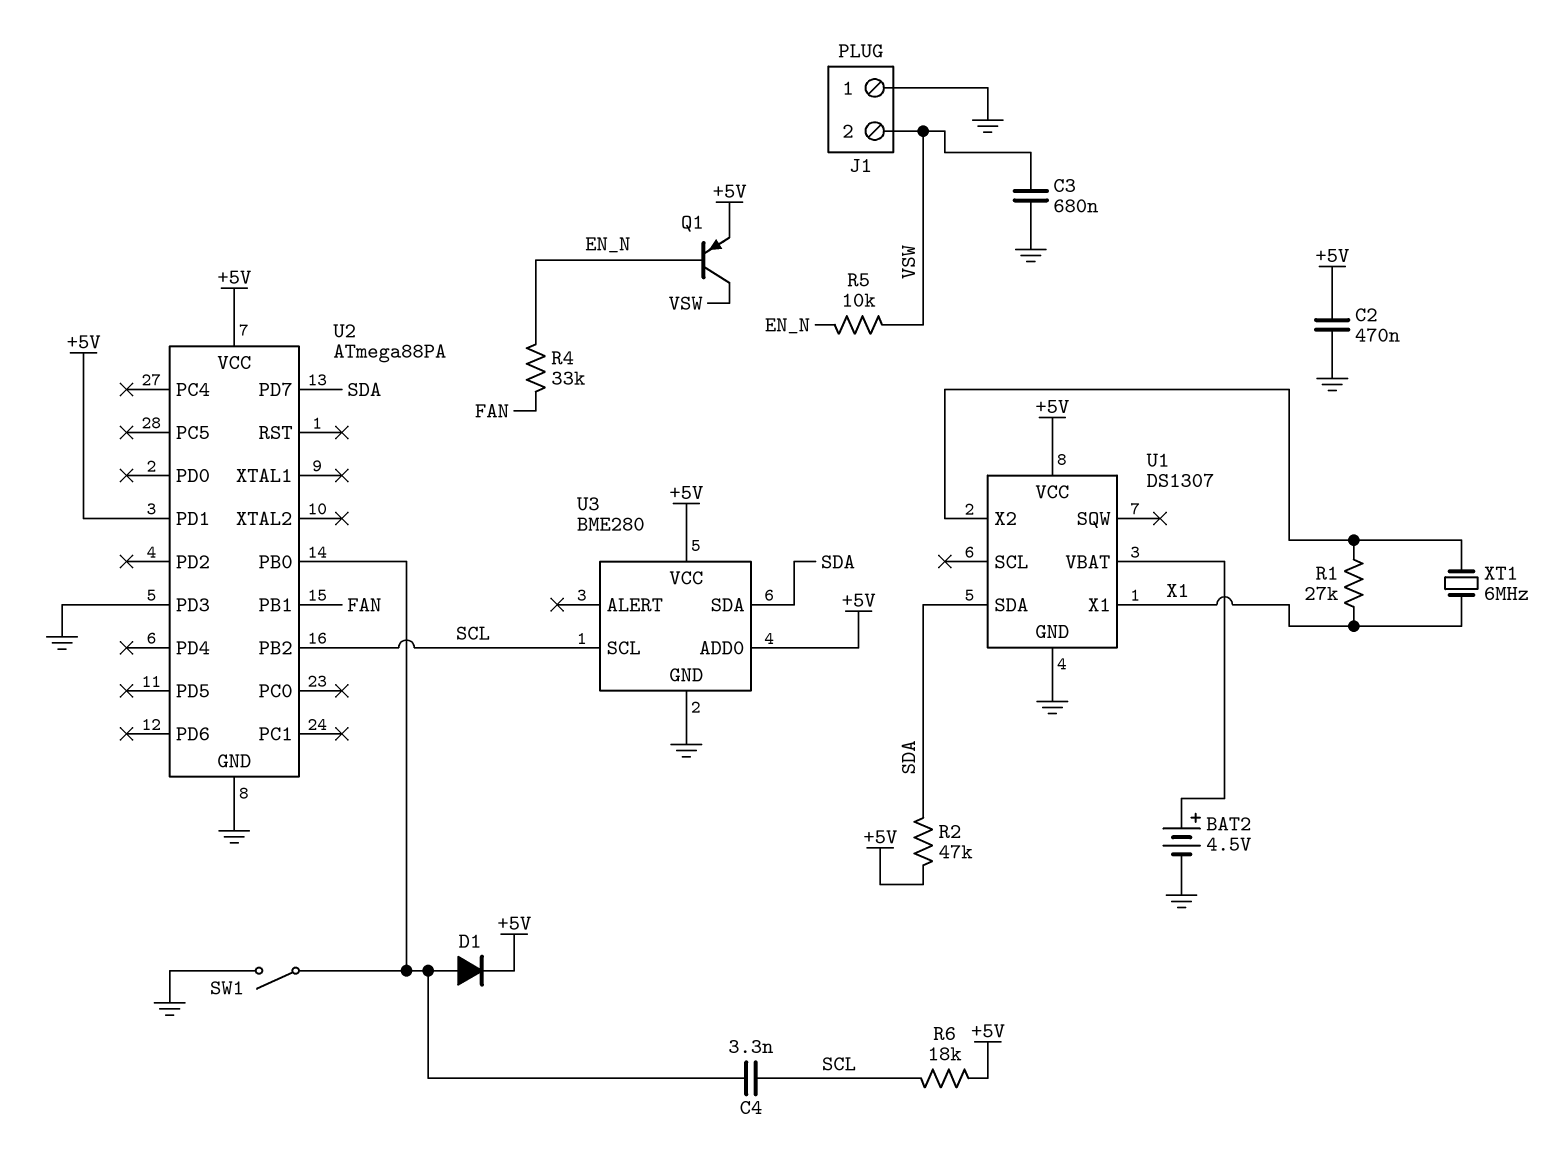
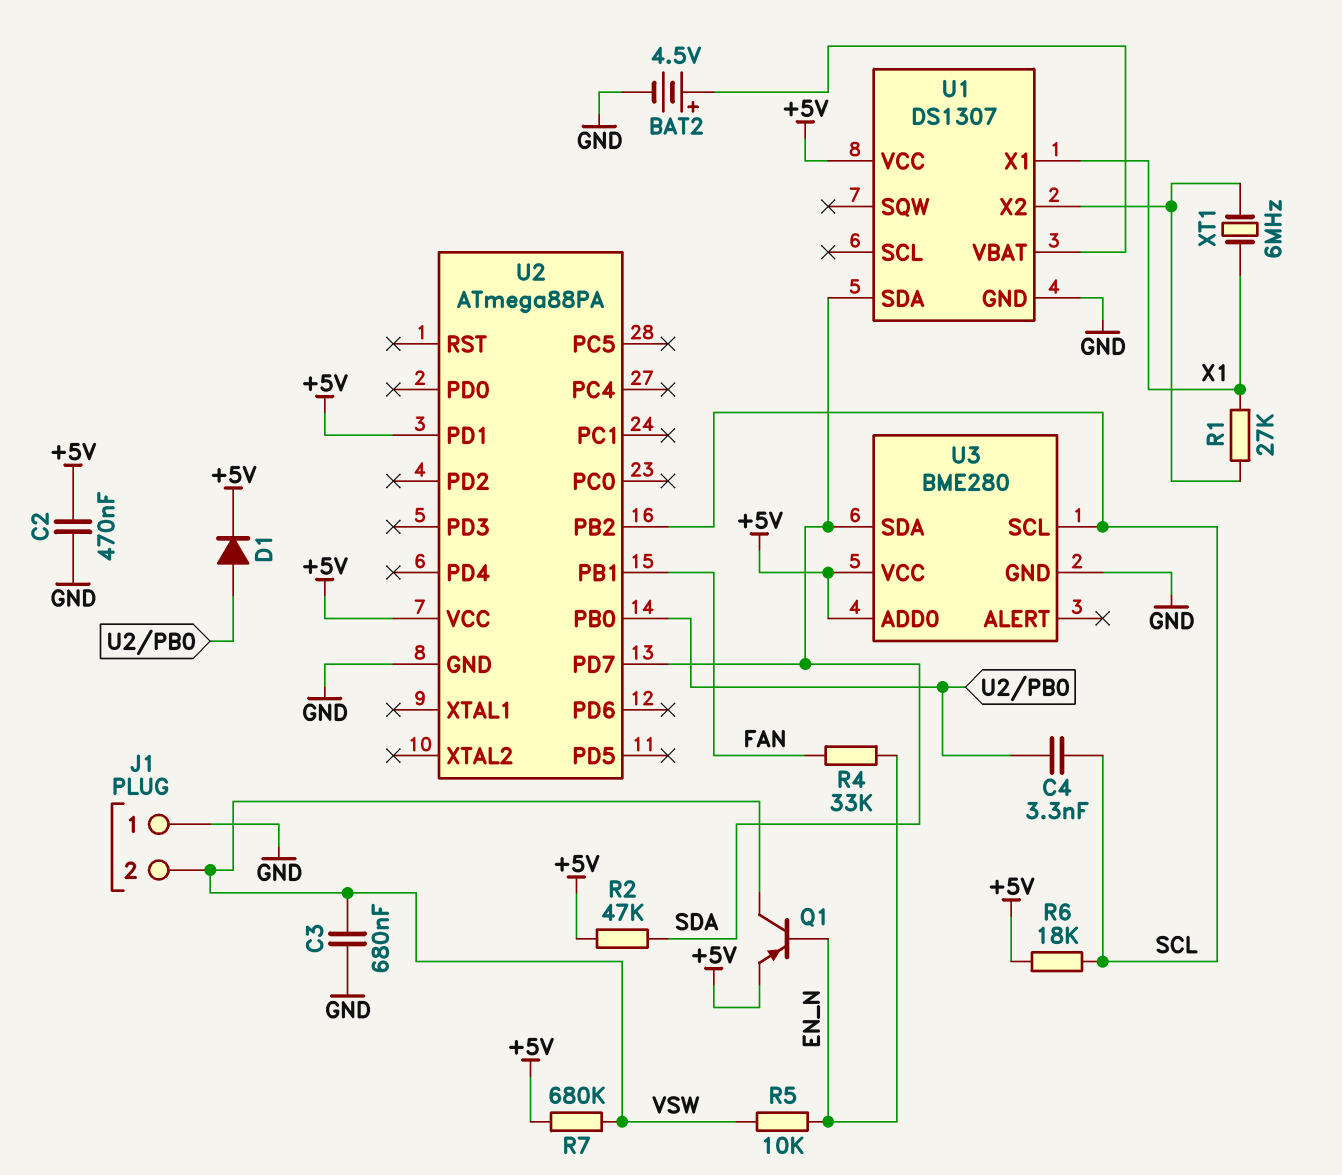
R7: none -> 680k (+5V, VSW)
SW1: switch (GND, U2/PB0) -> none
U2 pin PD3: GND -> none

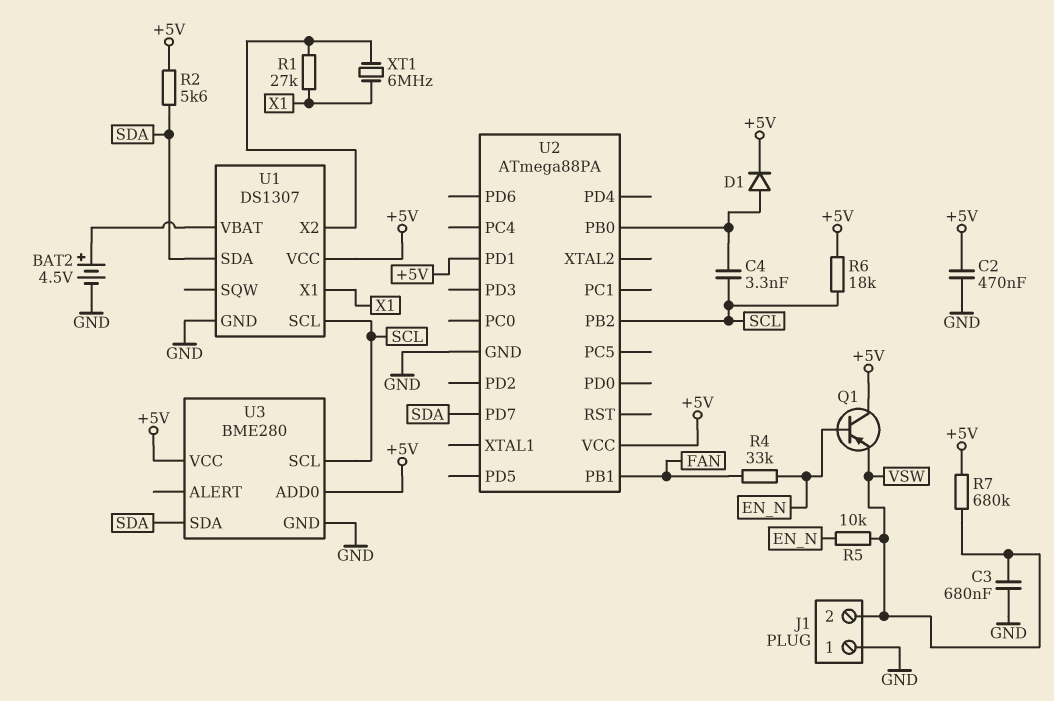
Q1: PNP (B EN_N, C VSW, E +5V) -> PNP (B EN_N, C +5V, E VSW)
R2: 47k (+5V, SDA) -> 5.6k (+5V, SDA)
U1 pin SCL: none -> SCL

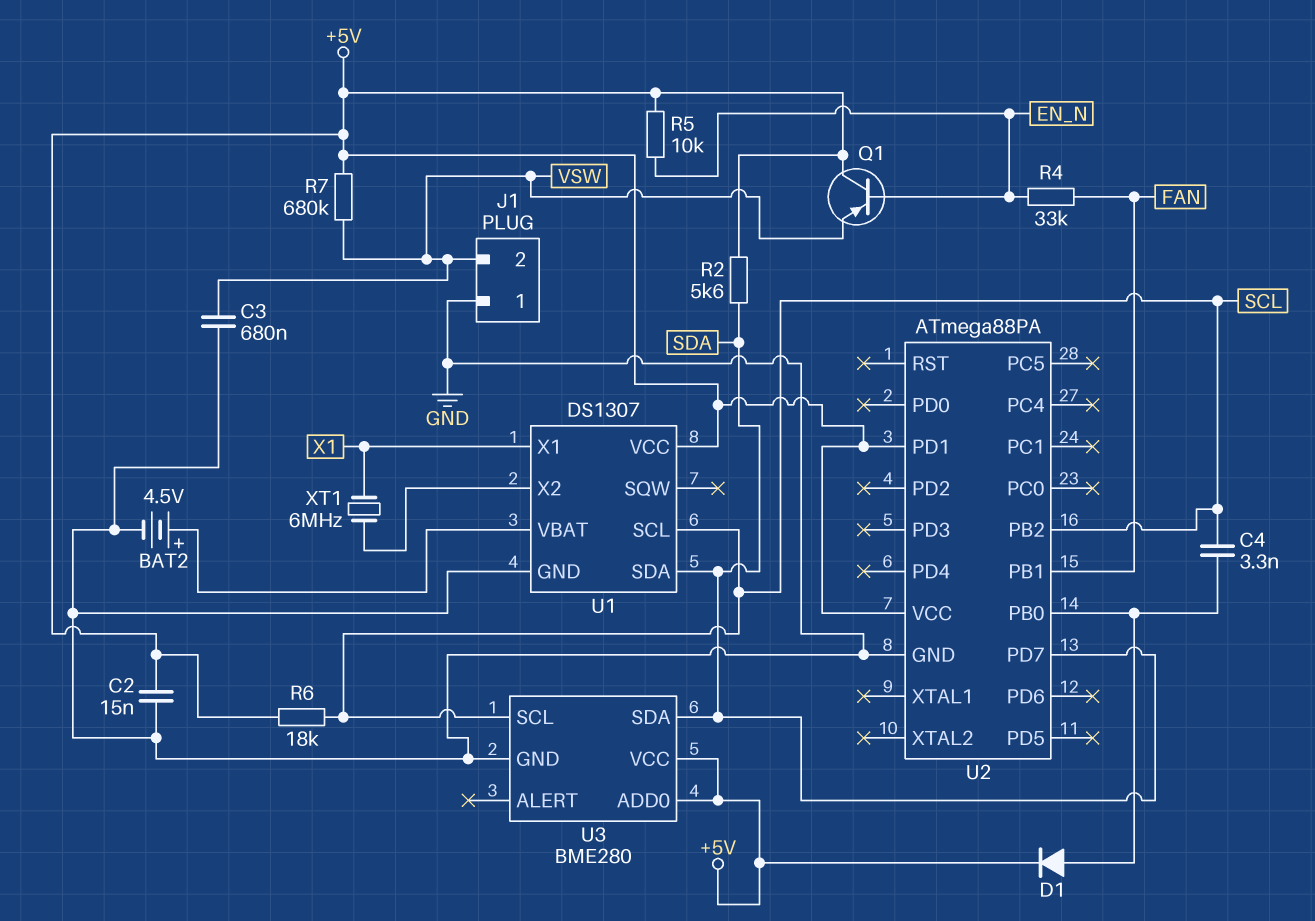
C2: 470nF (+5V, GND) -> 15nF (+5V, GND)
R1: 27k (U1/X2, X1) -> none
R5: 10k (EN_N, VSW) -> 10k (+5V, EN_N)

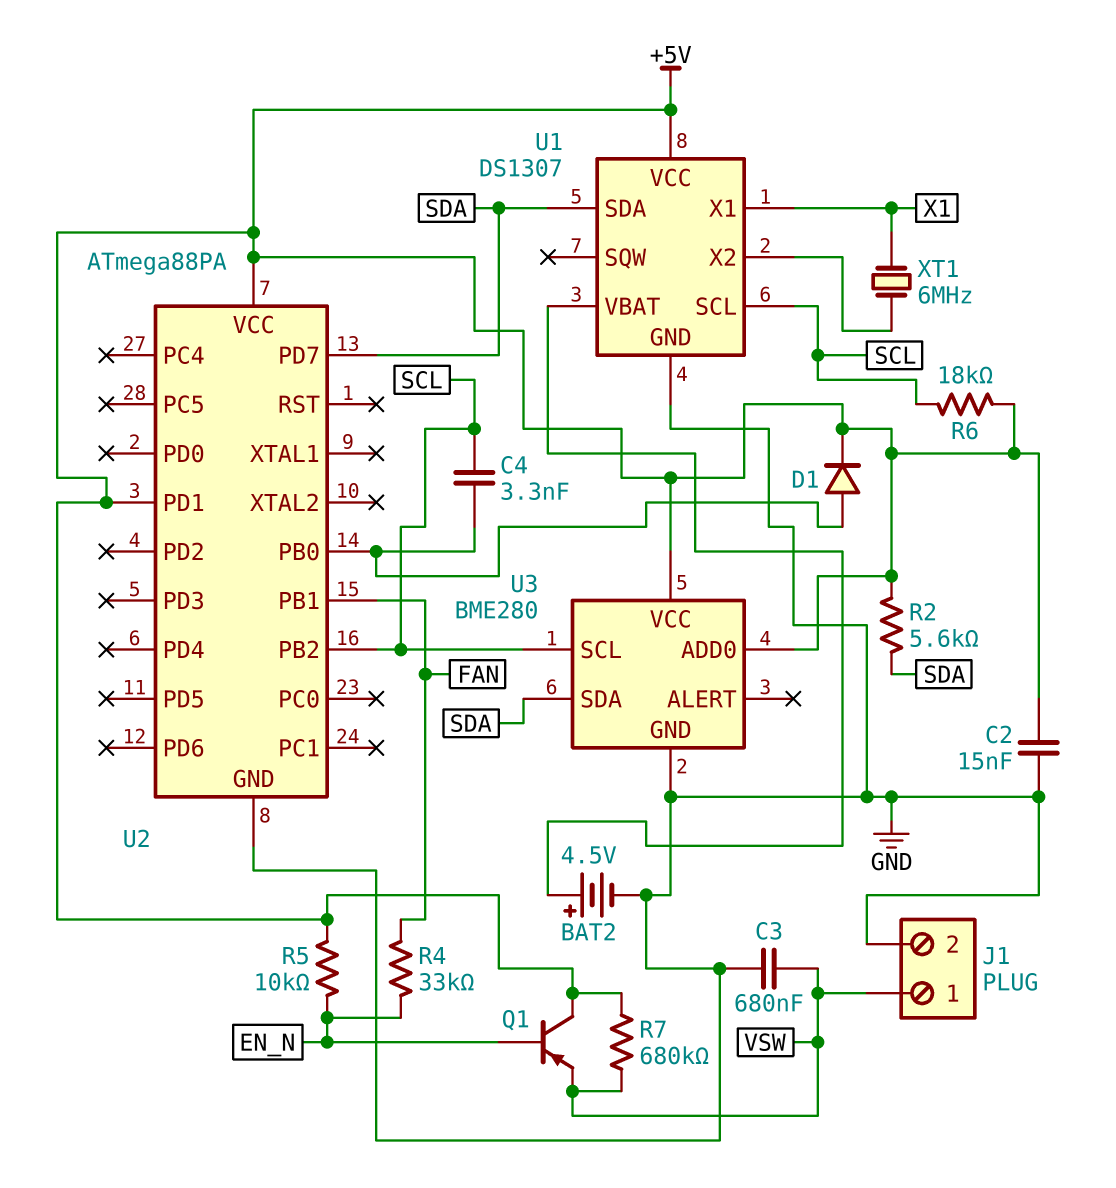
J1 pin 1: GND -> VSW
J1 pin 2: VSW -> GND

